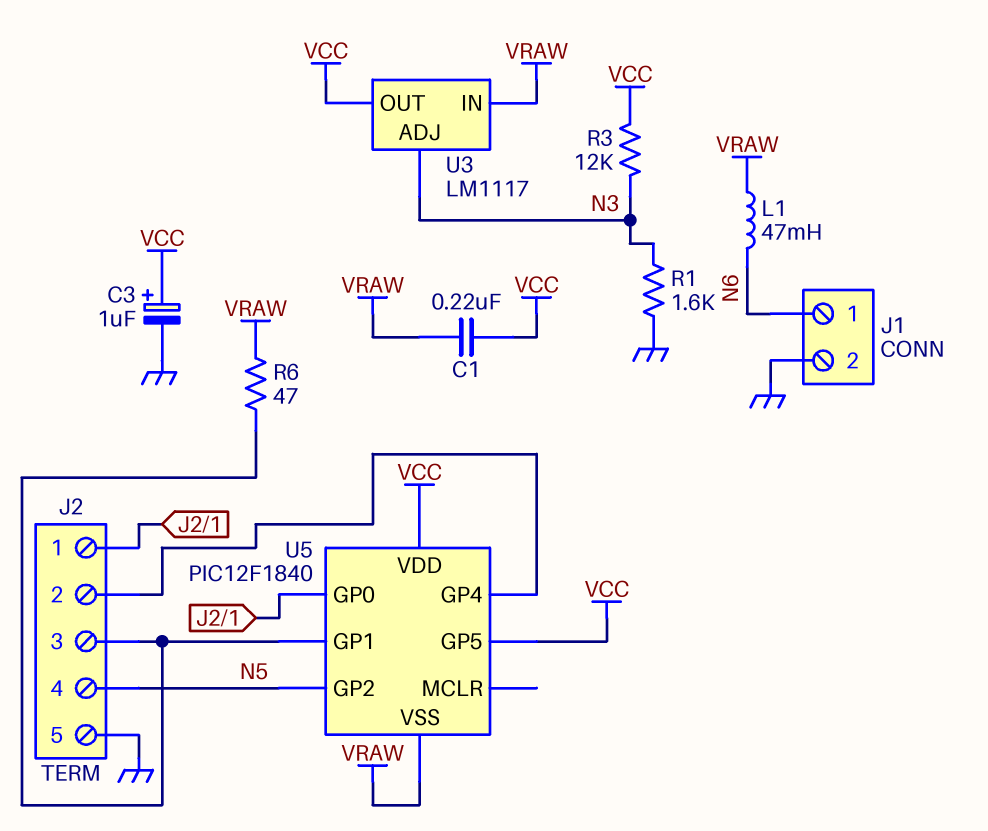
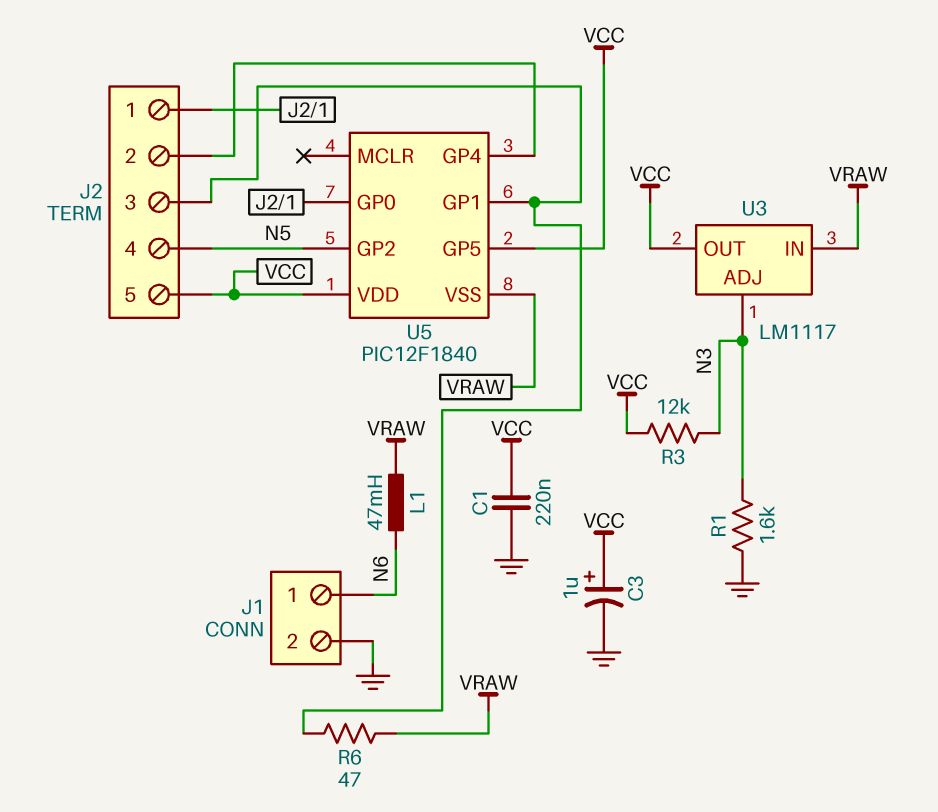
C1: 220nF (VCC, VRAW) -> 220nF (GND, VCC)
J2 pin 5: GND -> VCC

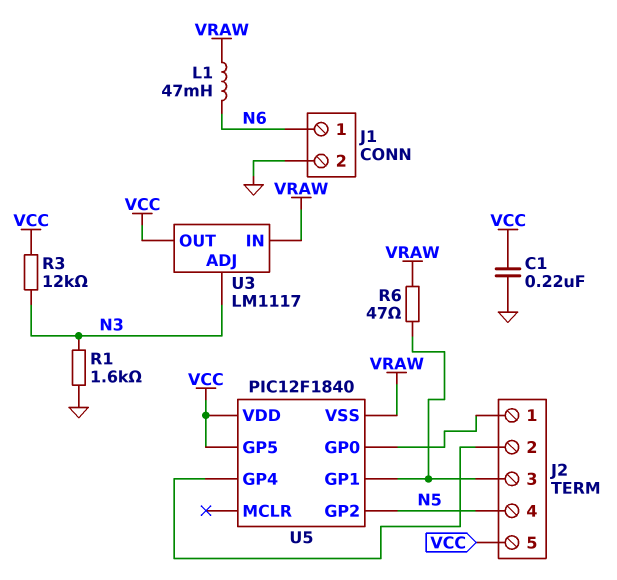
C3: 1uF (plus VCC, minus GND) -> none

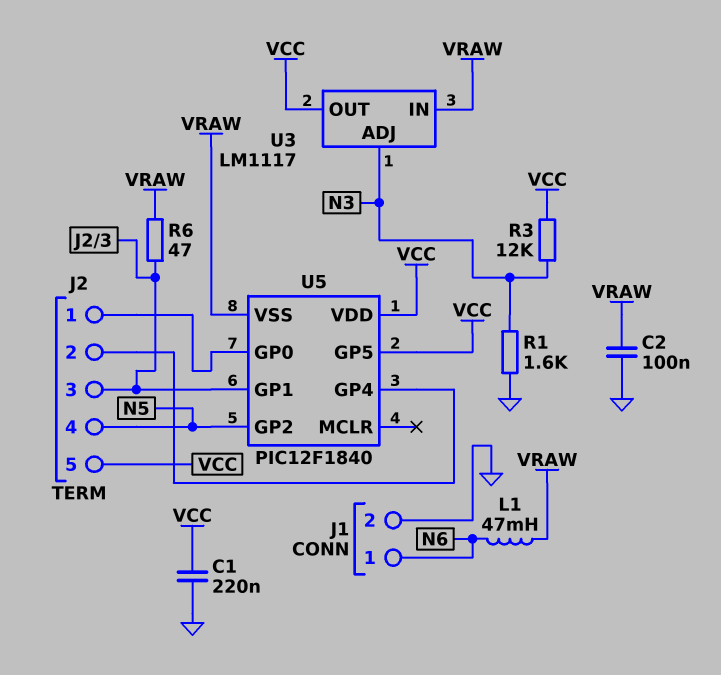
C2: none -> 100nF (GND, VRAW)

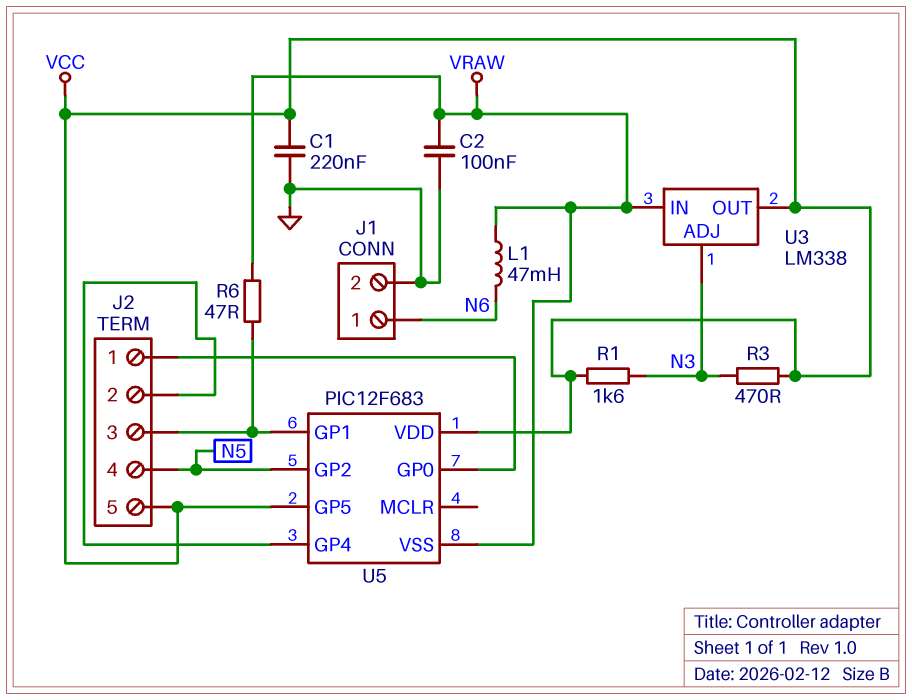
R1: 1.6k (GND, N3) -> 1.6k (N3, VCC)
R3: 12k (N3, VCC) -> 470 (N3, VCC)
U3: LM1117 -> LM338
U5: PIC12F1840 -> PIC12F683

